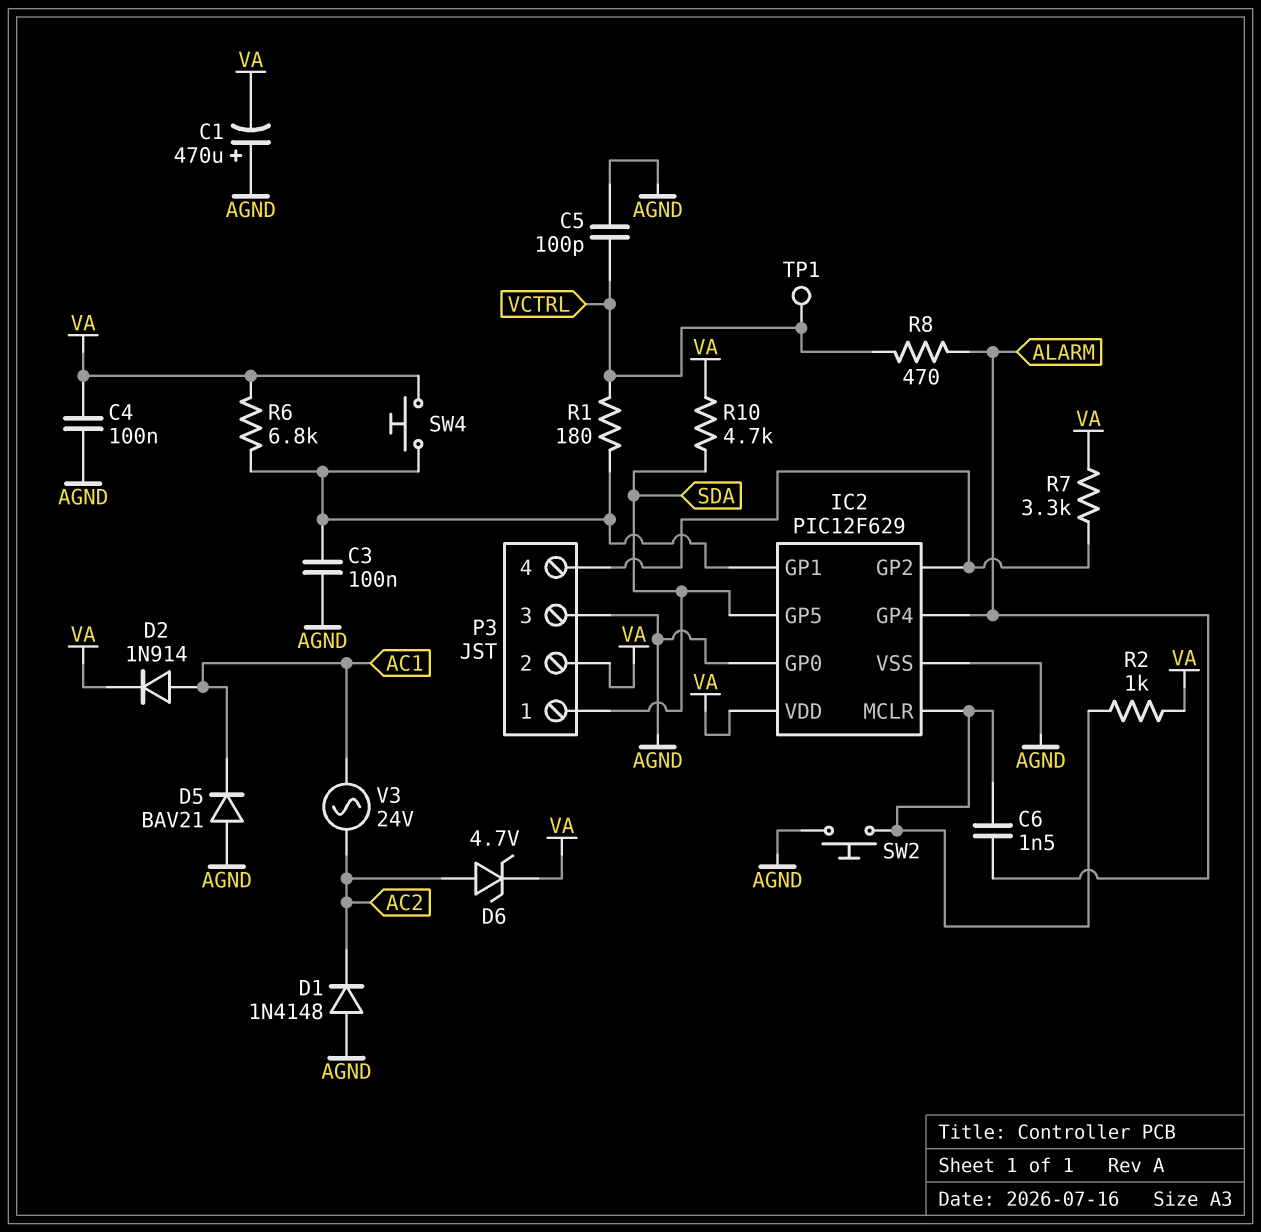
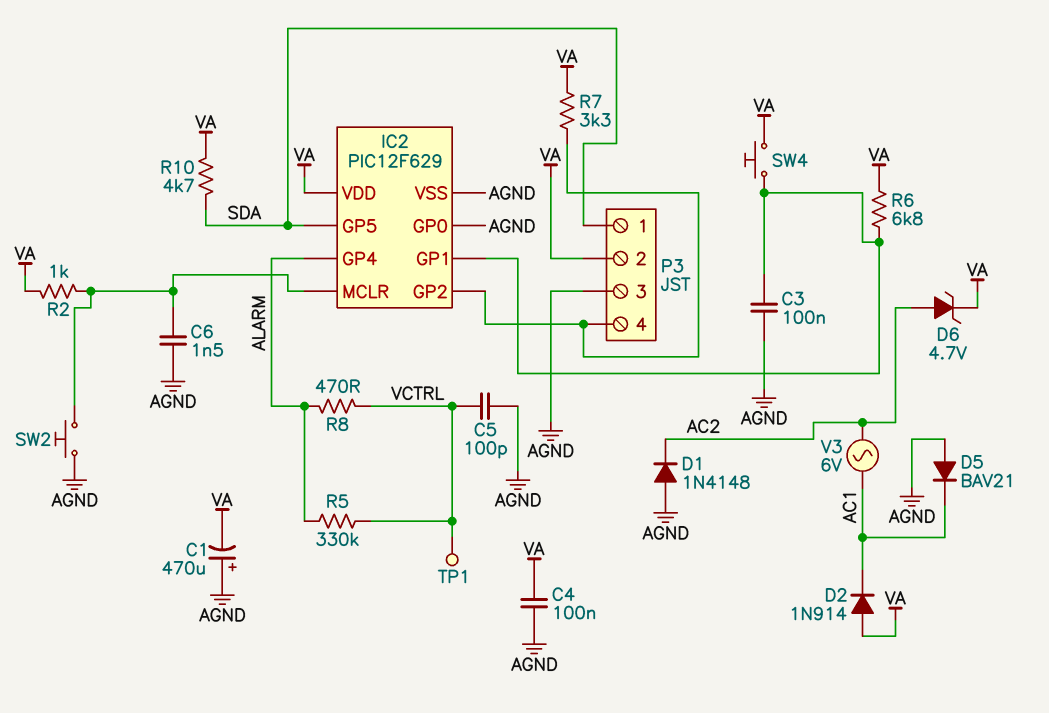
C6: 1.5nF (ALARM, IC2/MCLR) -> 1.5nF (AGND, IC2/MCLR)
D2: diode 1N914 (A AC1, K VA) -> diode 1N914 (A VA, K AC1)
R1: 180 (IC2/GP1, VCTRL) -> none
R5: none -> 330k (ALARM, VCTRL)
V3: AC 24V (AC1, AC2) -> AC 6V (AC1, AC2)

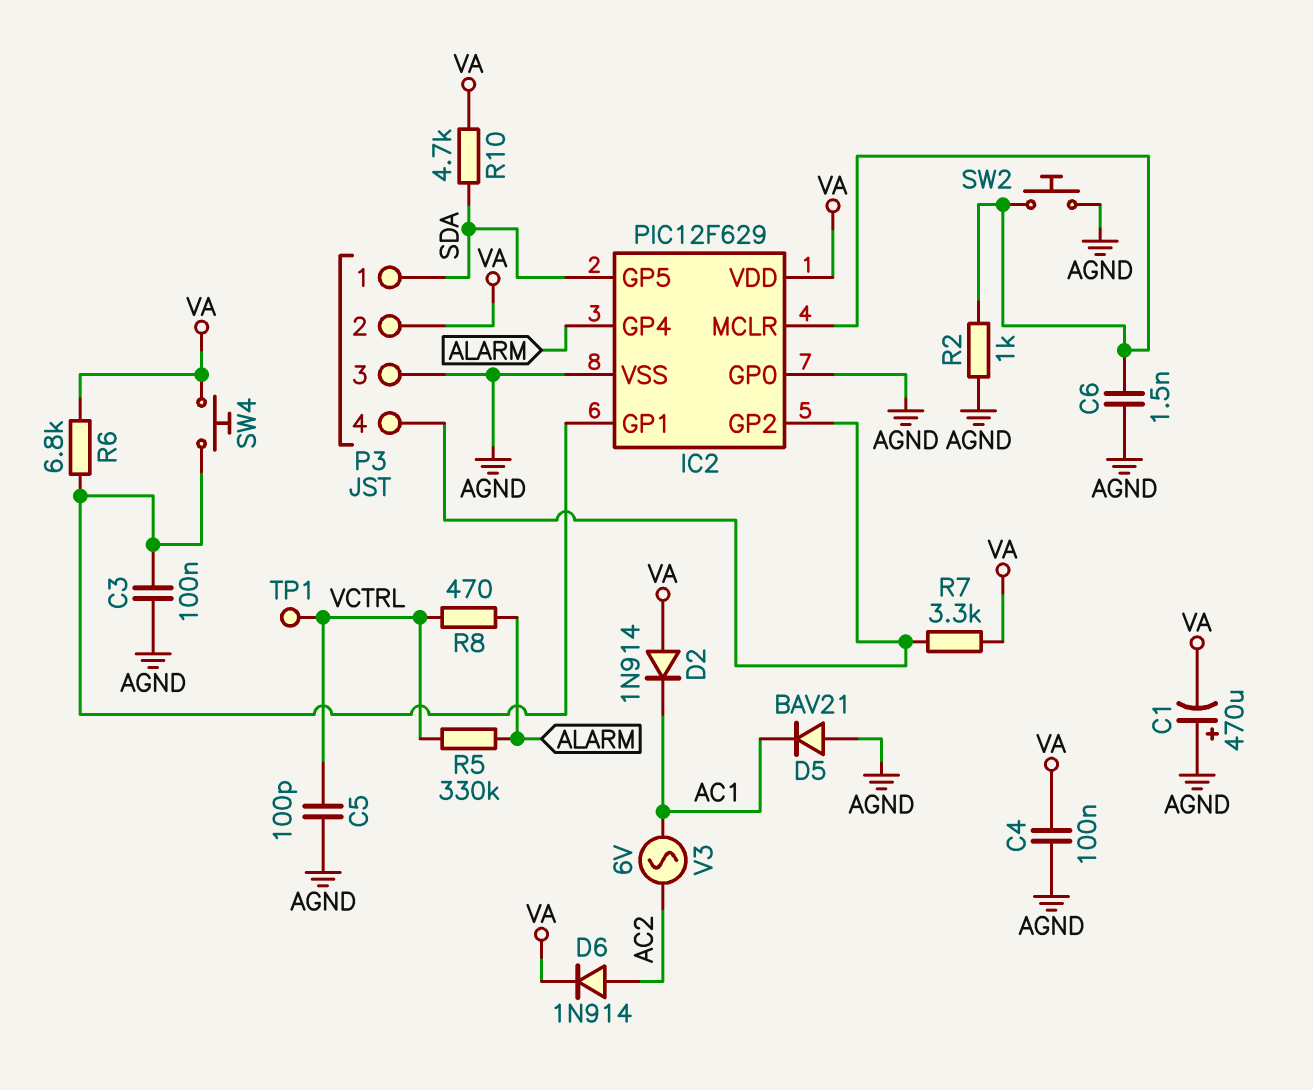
D1: diode 1N4148 (A AGND, K AC2) -> none
D6: zener 4.7V (A AC2, K VA) -> diode 1N914 (A AC2, K VA)
R2: 1k (IC2/MCLR, VA) -> 1k (AGND, IC2/MCLR)

